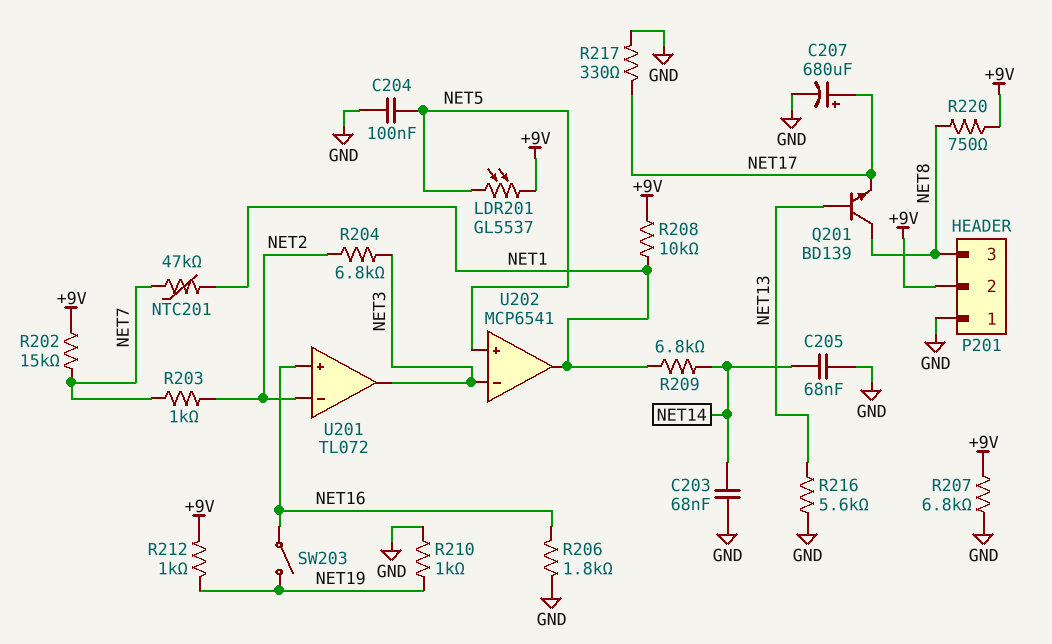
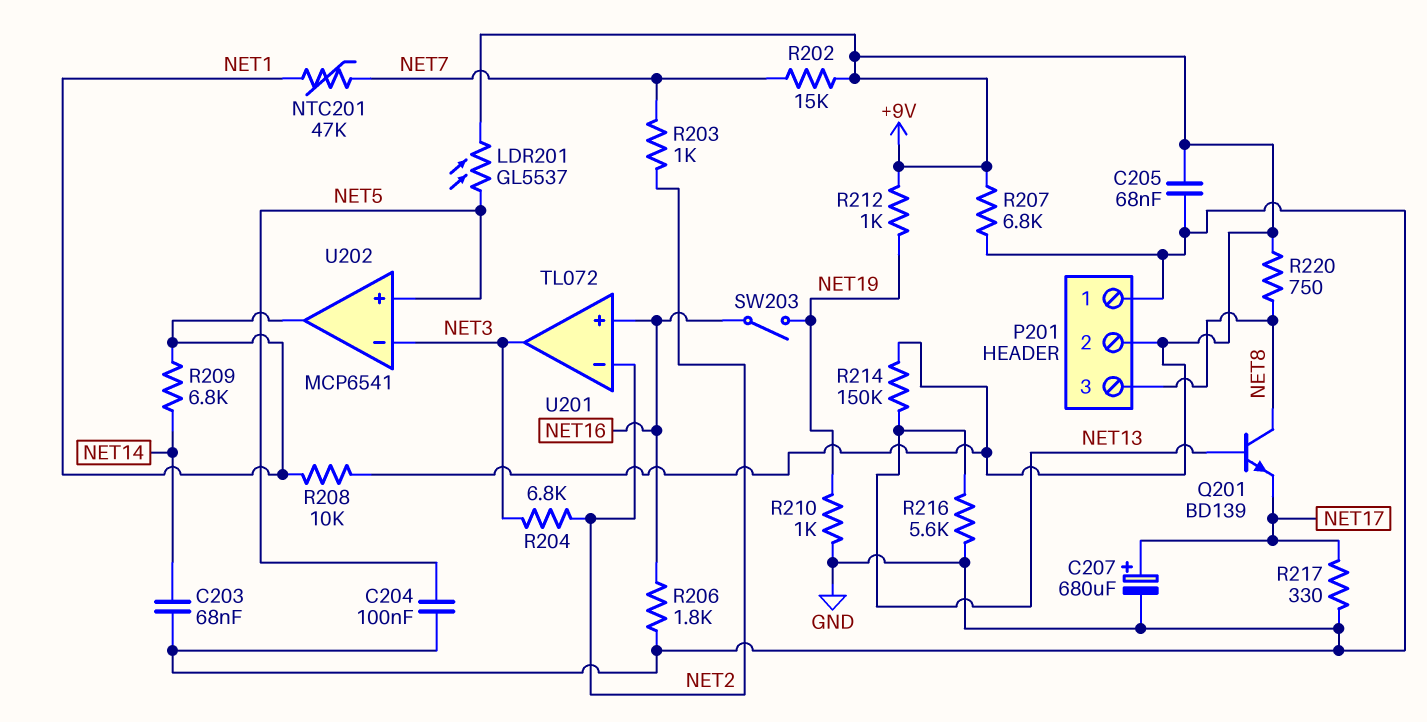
C205: 68nF (GND, NET14) -> 68nF (+9V, GND)
R214: none -> 150k (+9V, NET13)

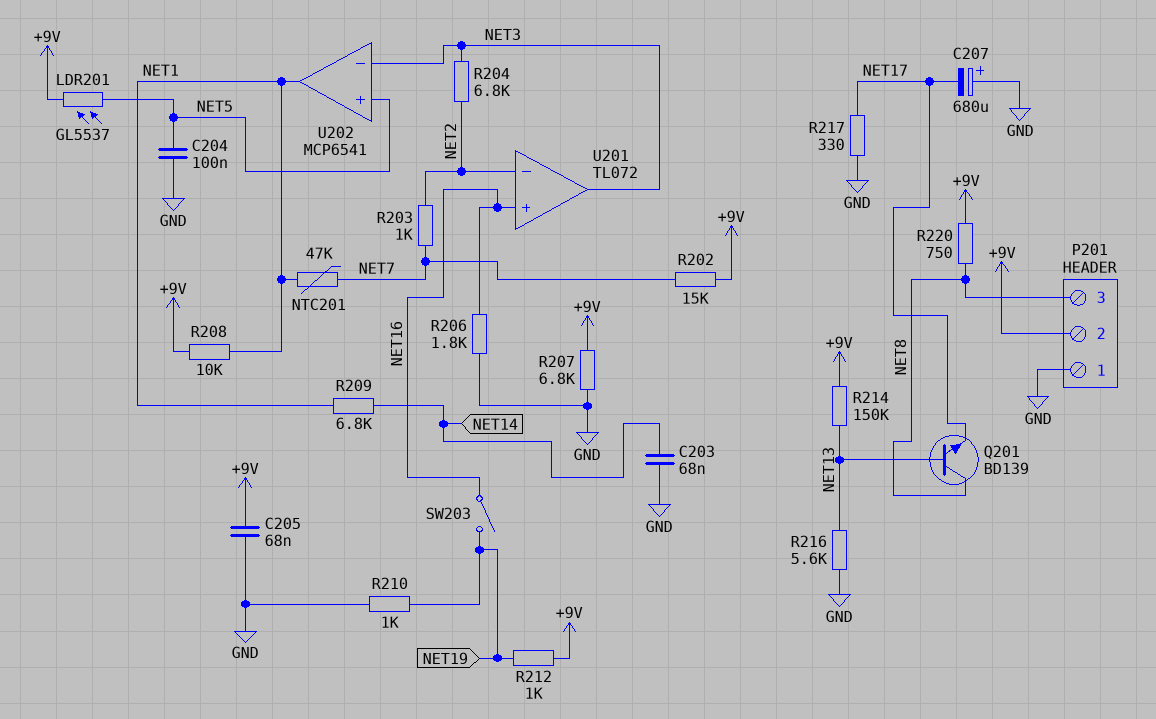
C207: 680uF (plus NET17, minus GND) -> 680uF (plus GND, minus NET17)

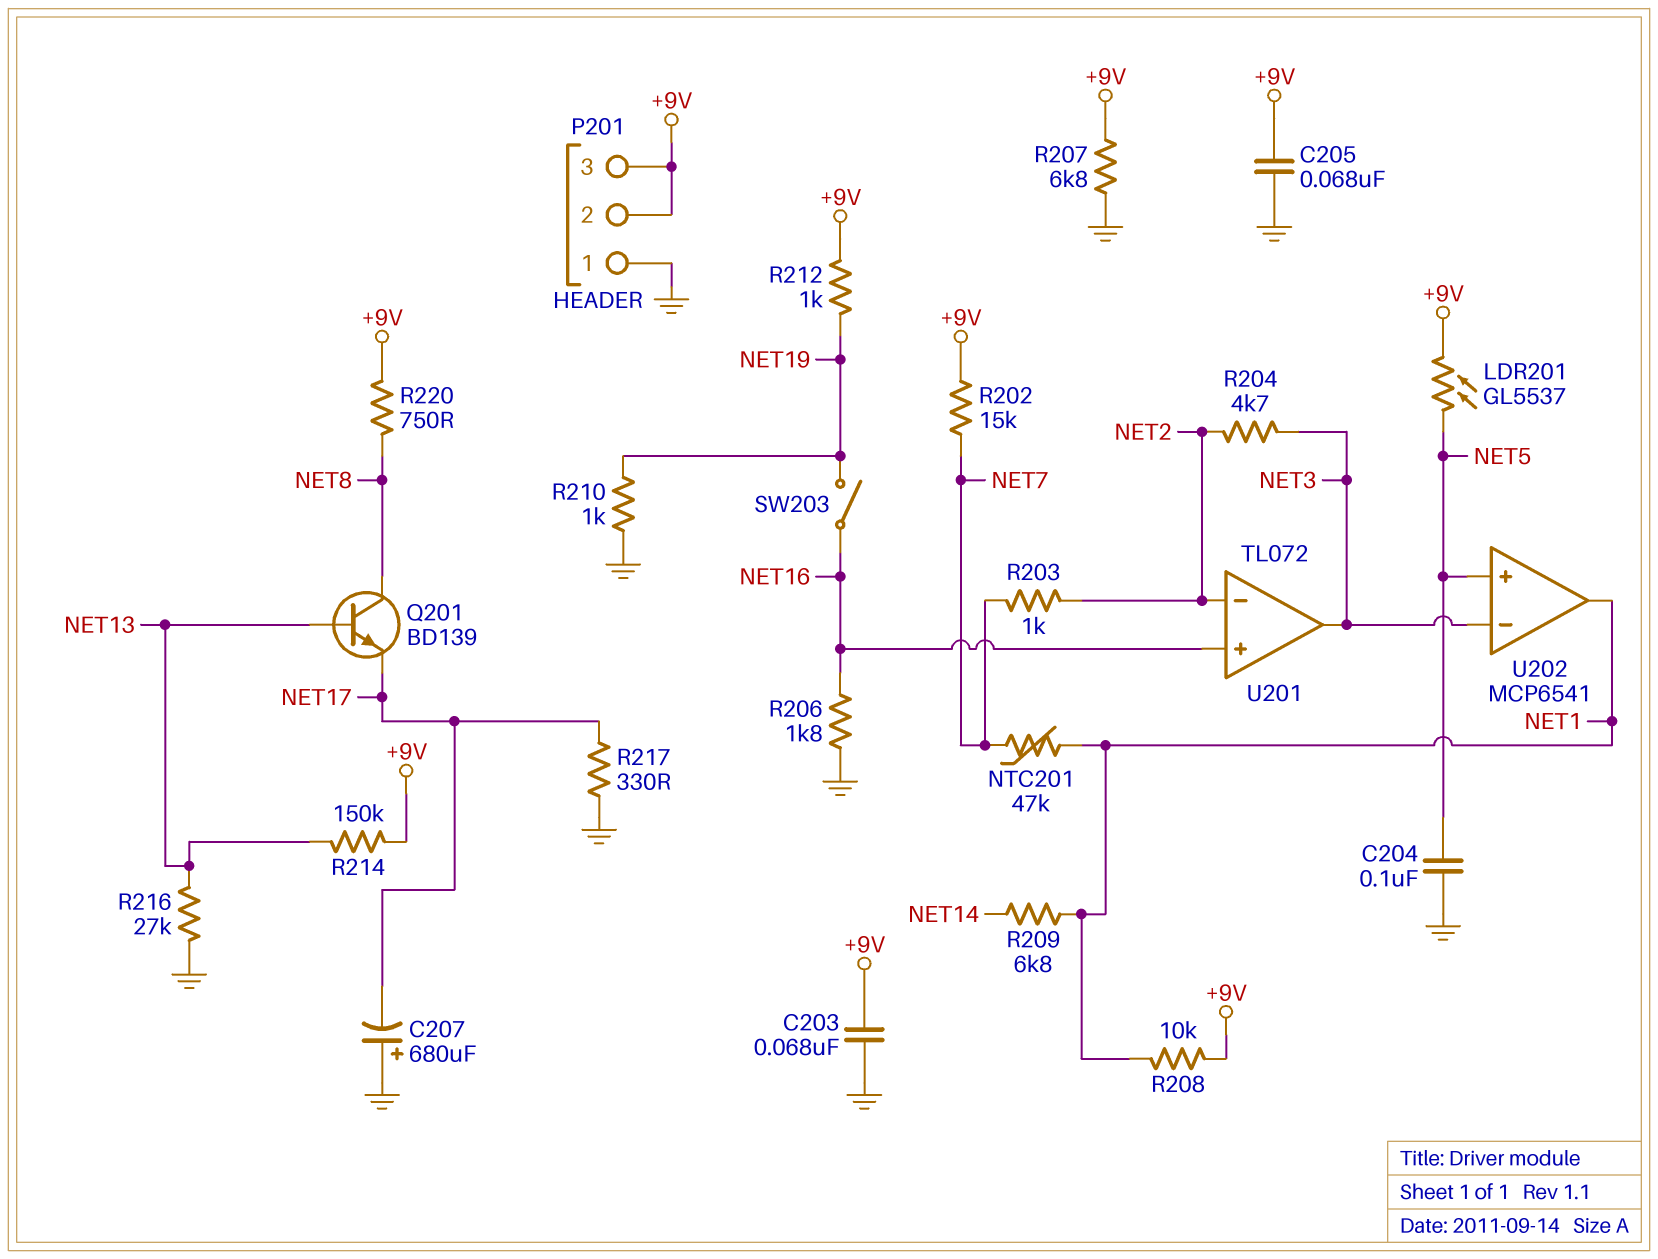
C203: 68nF (GND, NET14) -> 68nF (+9V, GND)
P201 pin 3: NET8 -> +9V
R204: 6.8k (NET2, NET3) -> 4.7k (NET2, NET3)
R216: 5.6k (GND, NET13) -> 27k (GND, NET13)

